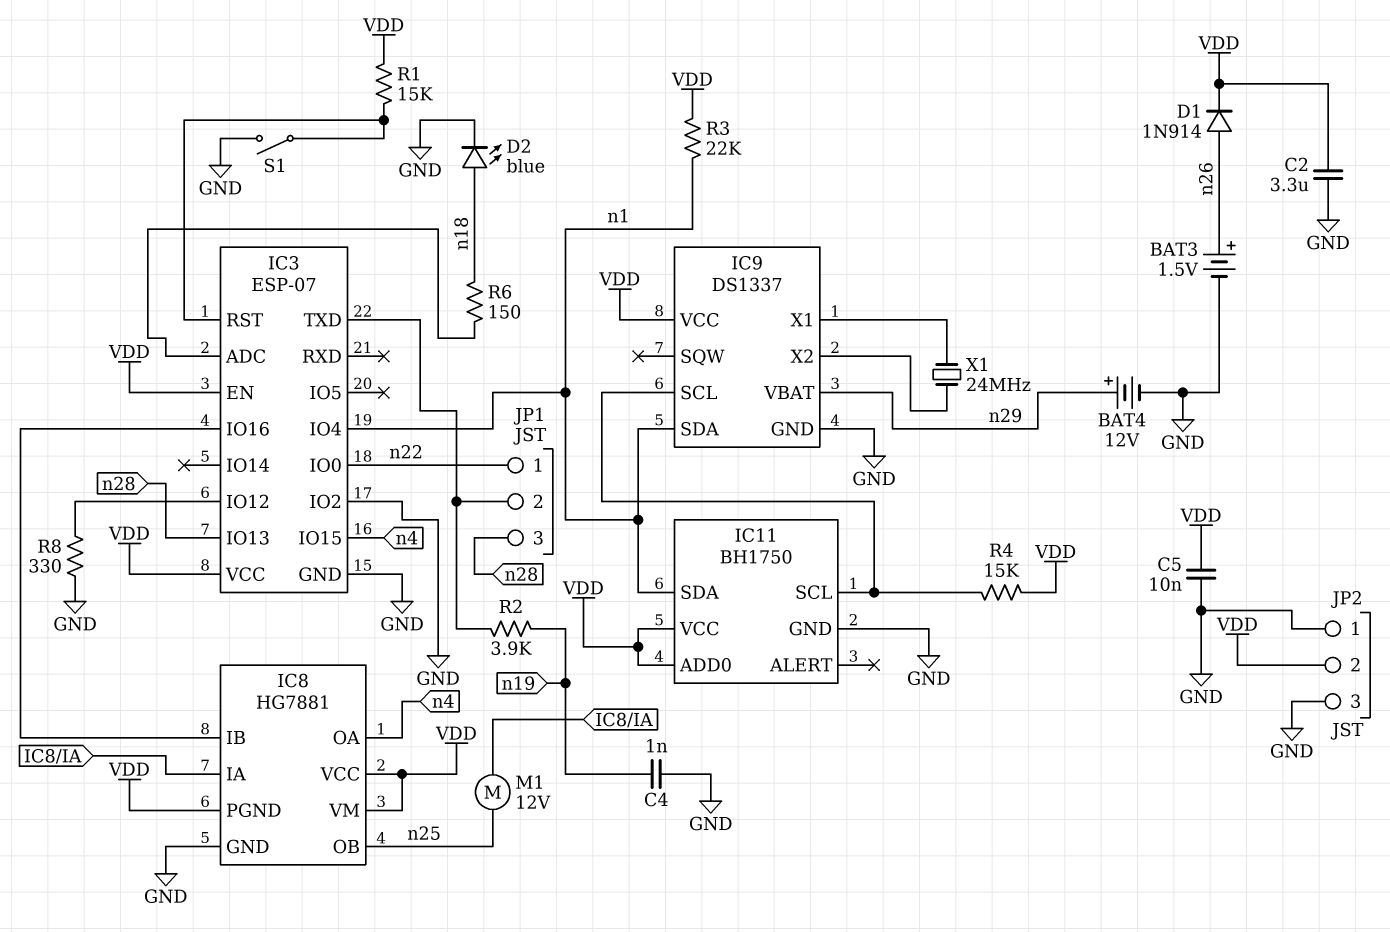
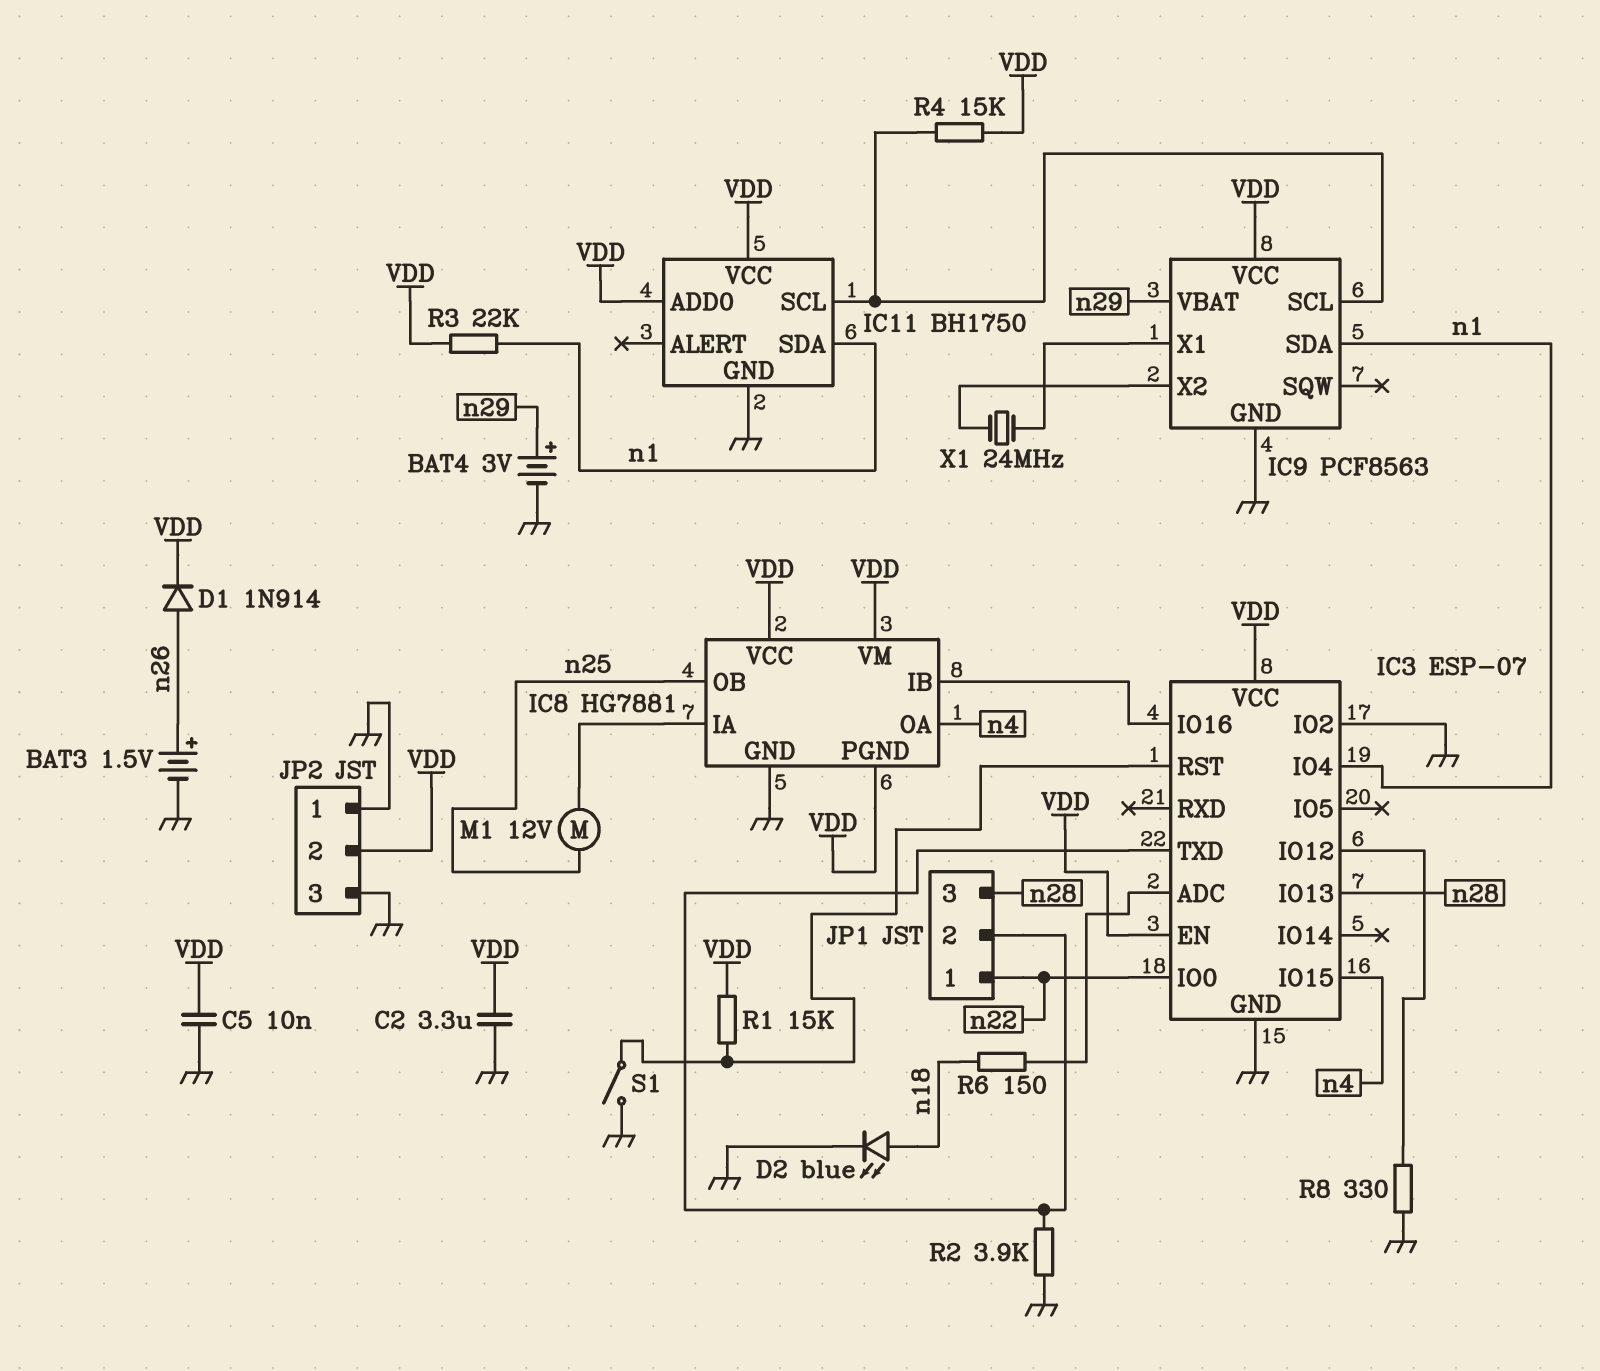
BAT4: 12V (plus n29, minus GND) -> 3V (plus n29, minus GND)
C4: 1nF (GND, n19) -> none
IC9: DS1337 -> PCF8563
R2: 3.9k (IC3/TXD, n19) -> 3.9k (GND, IC3/TXD)

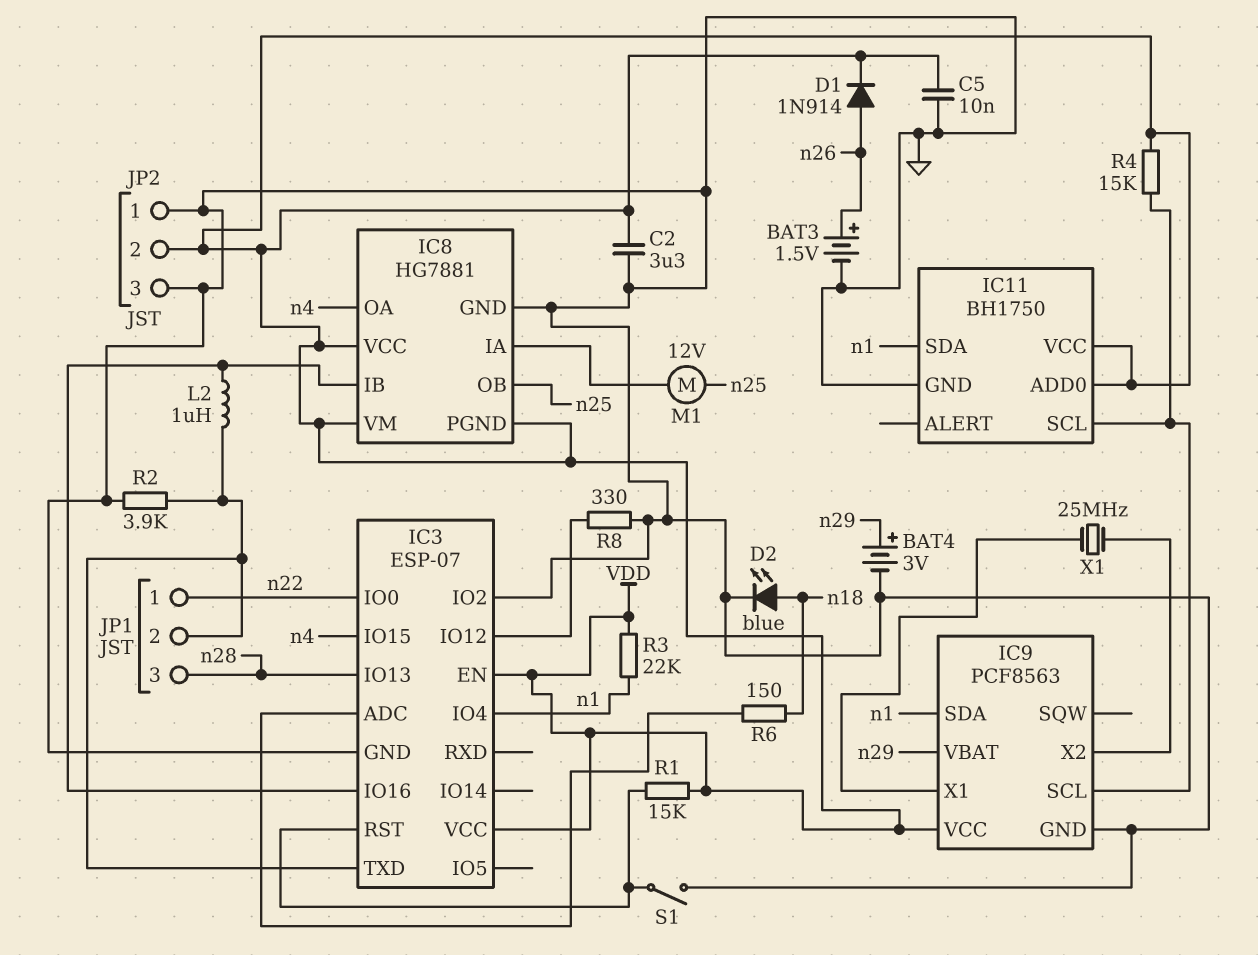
L2: none -> 1uH (IC3/IO16, IC3/TXD)
X1: 24MHz (IC9/X1, IC9/X2) -> 25MHz (IC9/X1, IC9/X2)

